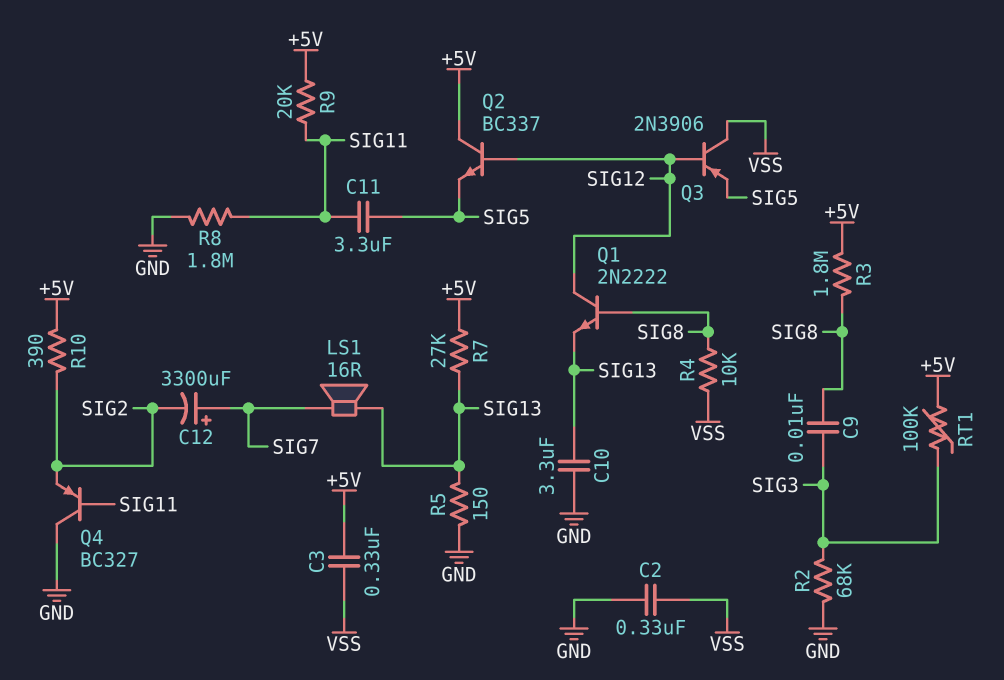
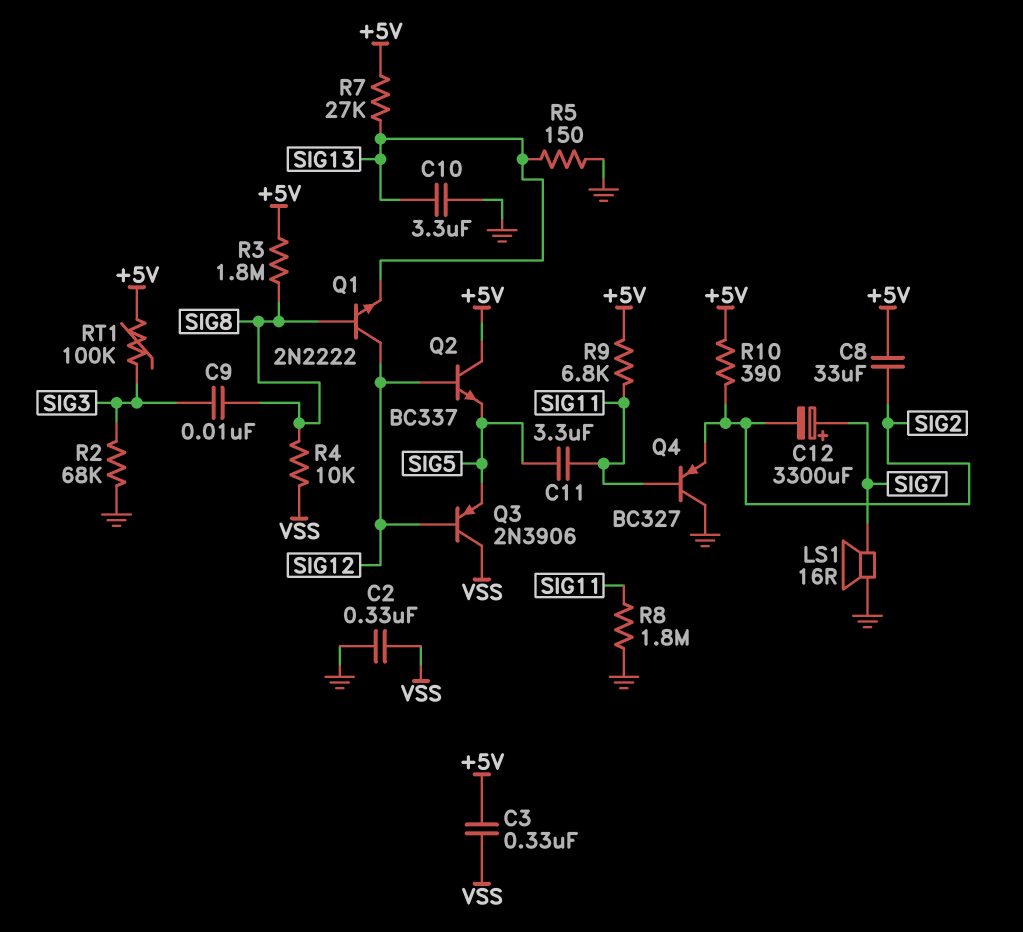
C8: none -> 33uF (+5V, SIG2)
LS1: speaker 16R (SIG7, SIG13) -> speaker 16R (GND, SIG7)
R9: 20k (+5V, SIG11) -> 6.8k (+5V, SIG11)

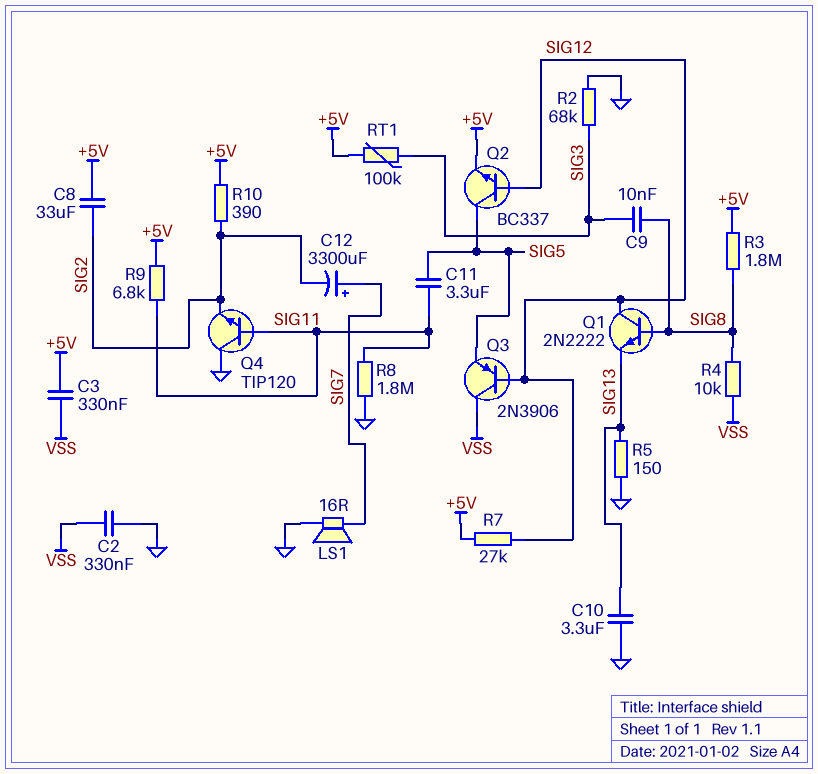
Q2: NPN BC337 (B SIG12, C +5V, E SIG5) -> NPN BC337 (B SIG12, C SIG5, E +5V)
Q4: PNP BC327 (B SIG11, C GND, E SIG2) -> NPN TIP120 (B SIG11, C GND, E SIG2)
R7: 27k (+5V, SIG13) -> 27k (+5V, SIG12)

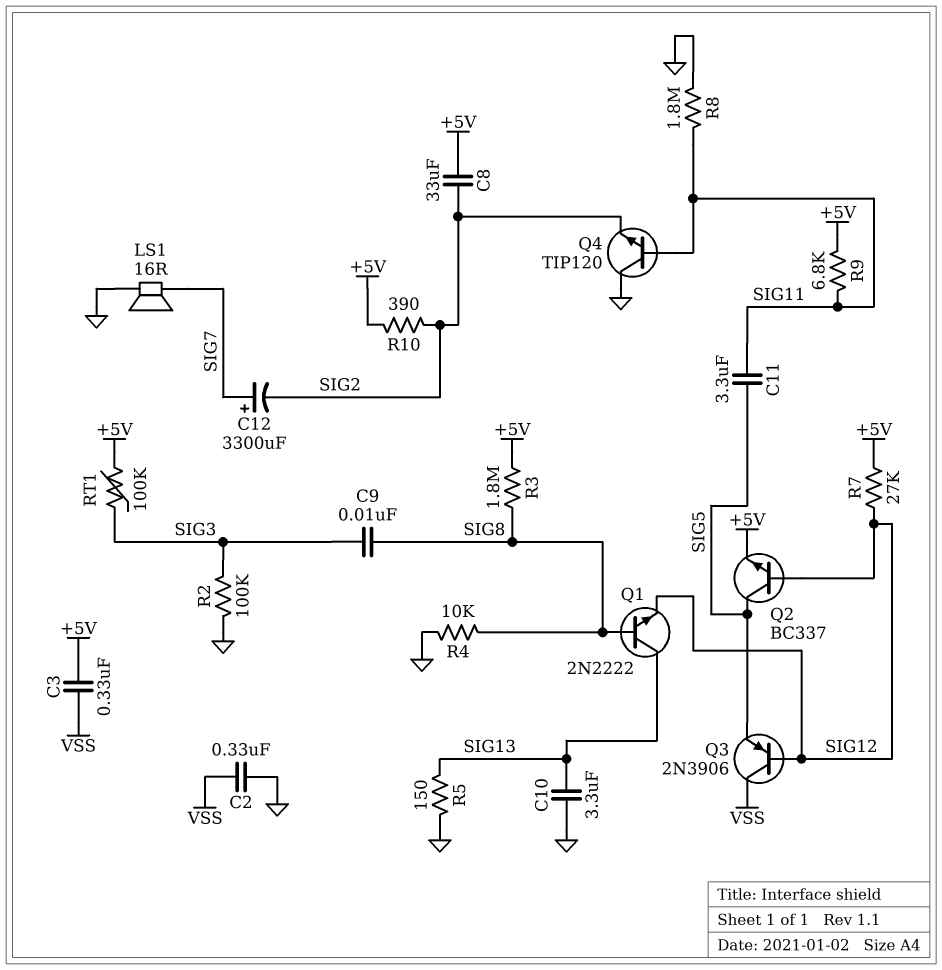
Q1: NPN 2N2222 (B SIG8, C SIG12, E SIG13) -> NPN 2N2222 (B SIG8, C SIG13, E SIG12)
R2: 68k (GND, SIG3) -> 100k (GND, SIG3)
R4: 10k (SIG8, VSS) -> 10k (GND, SIG8)

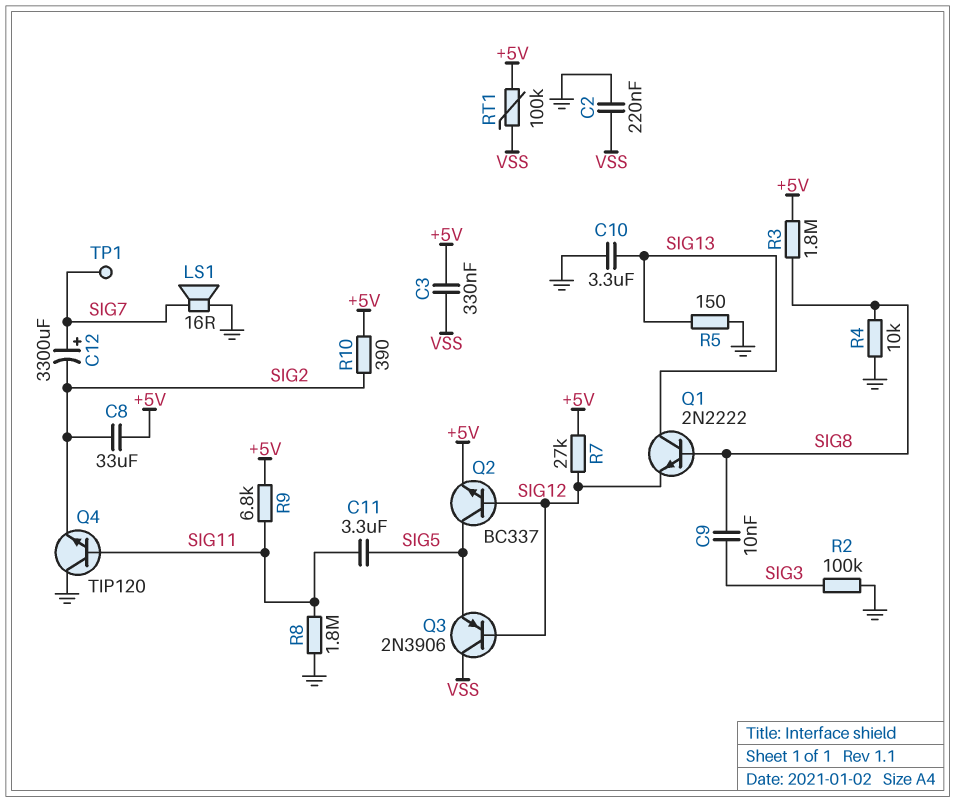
C2: 330nF (GND, VSS) -> 220nF (GND, VSS)
RT1: 100k (+5V, SIG3) -> 100k (+5V, VSS)
TP1: none -> test point (SIG7)

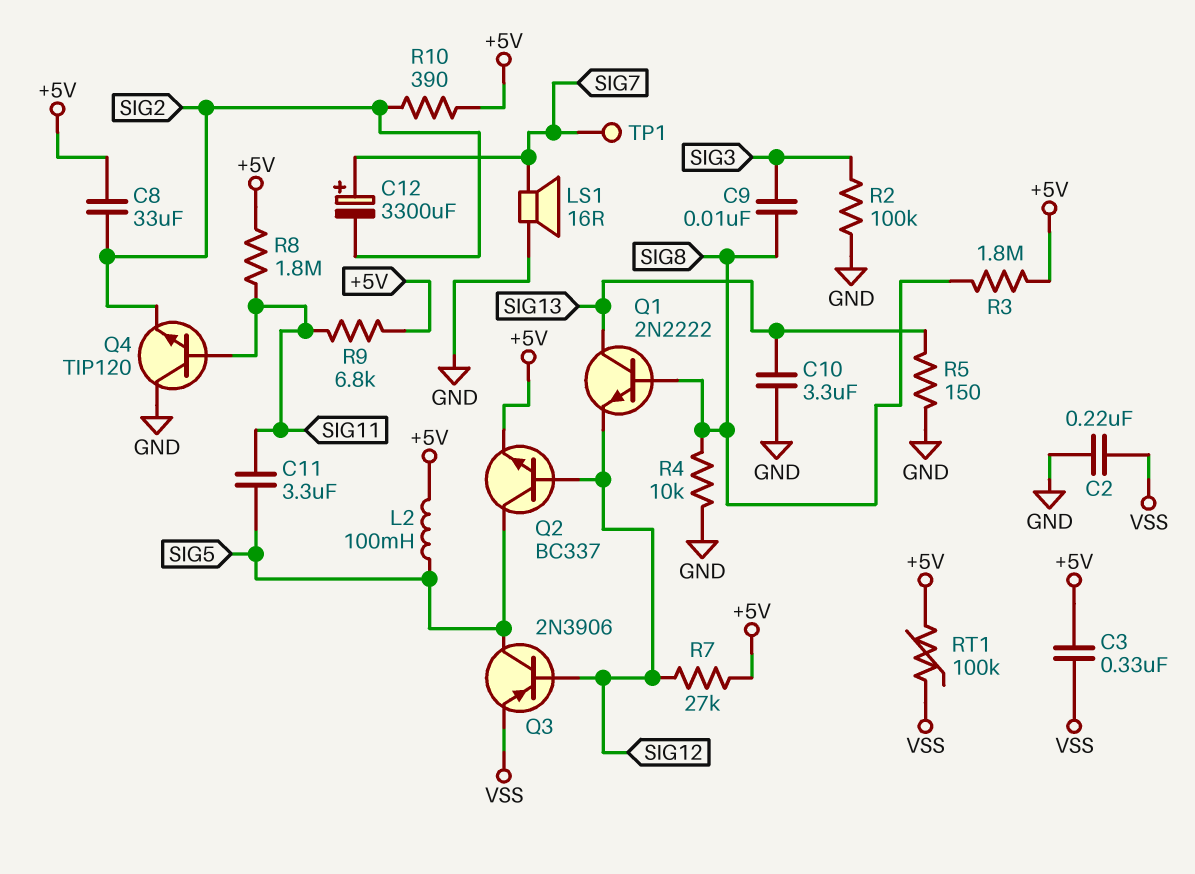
L2: none -> 100mH (+5V, SIG5)
Q3: PNP 2N3906 (B SIG12, C VSS, E SIG5) -> PNP 2N3906 (B SIG12, C SIG5, E VSS)
R8: 1.8M (GND, SIG11) -> 1.8M (+5V, SIG11)

